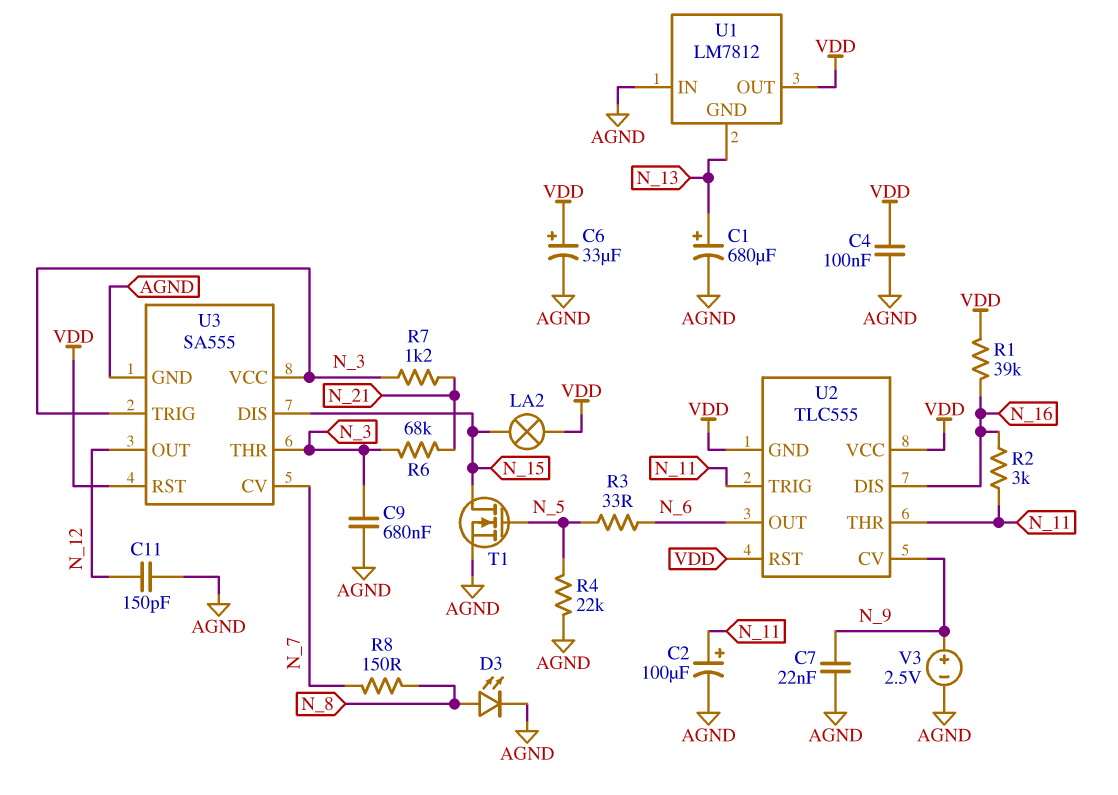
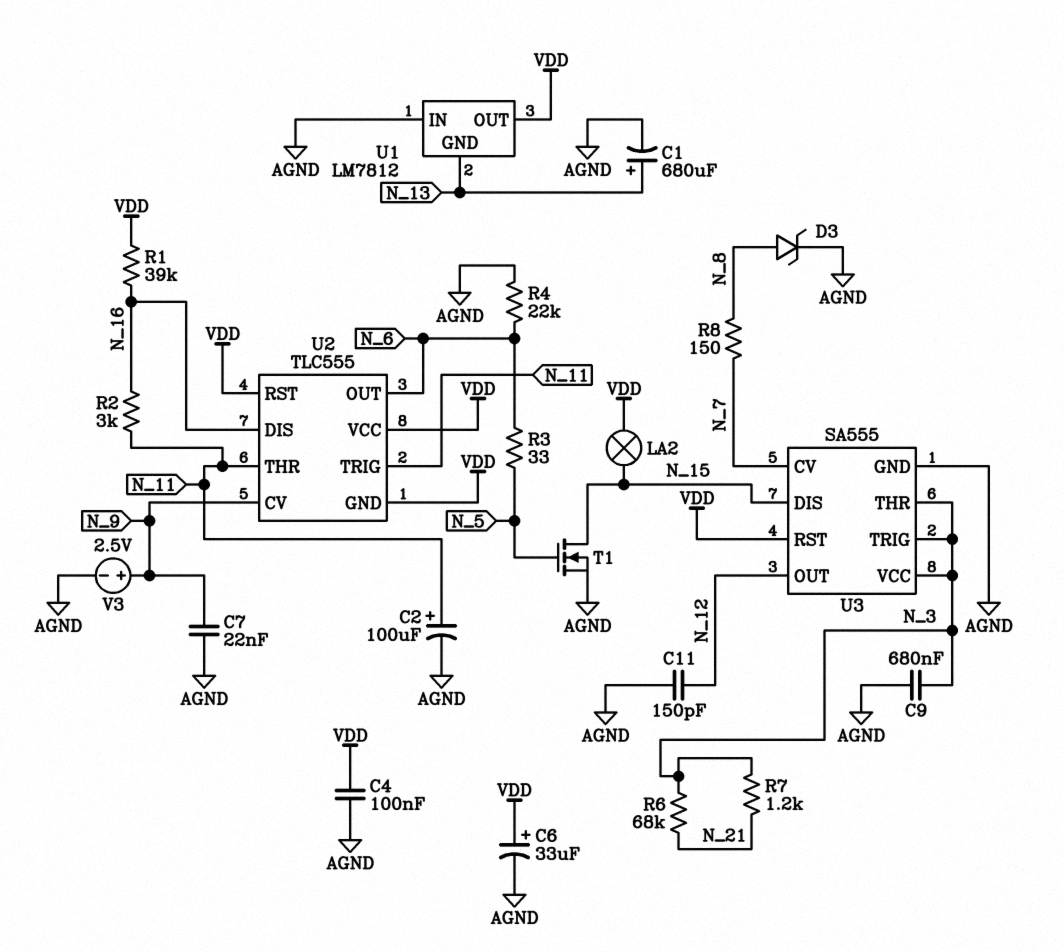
D3: LED (A N_8, K AGND) -> zener (A N_8, K AGND)
R4: 22k (AGND, N_5) -> 22k (AGND, N_6)

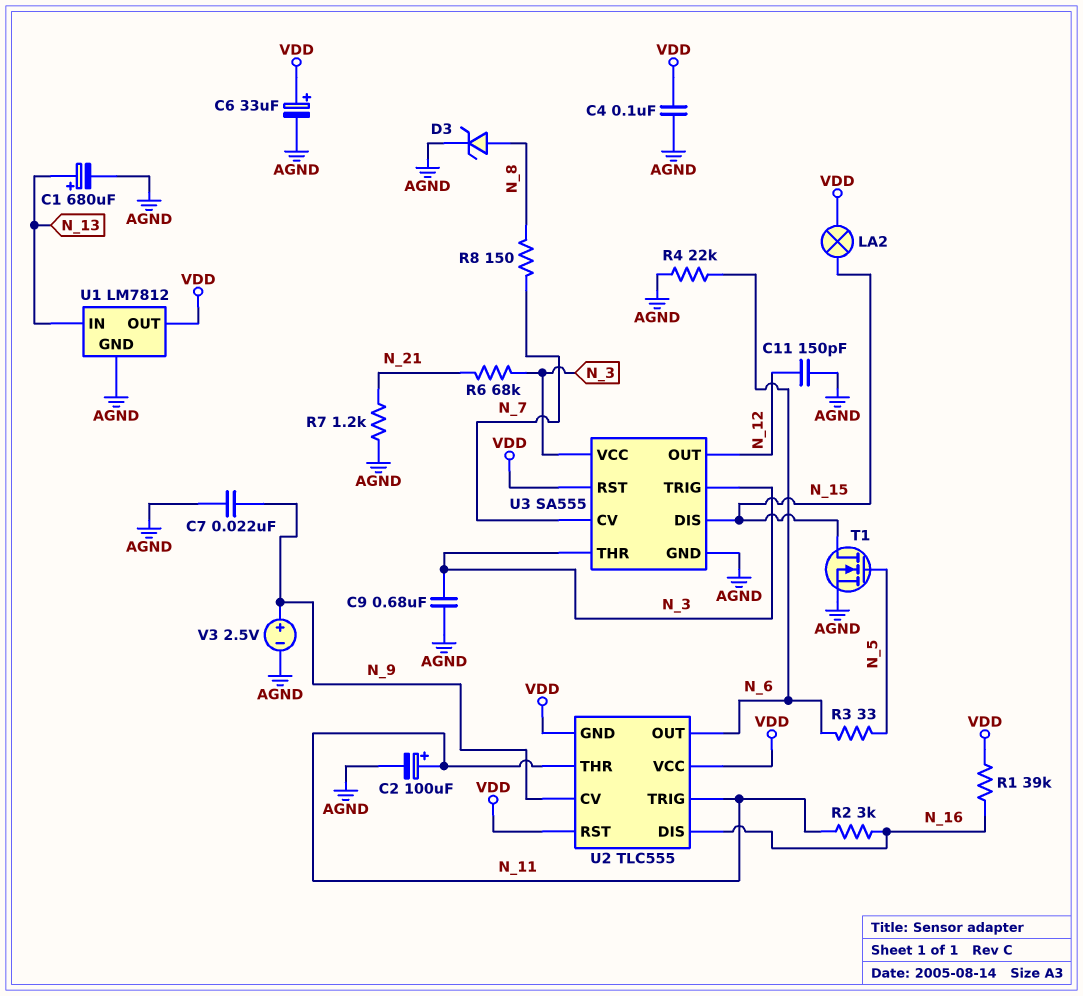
R7: 1.2k (N_3, N_21) -> 1.2k (AGND, N_21)
U1 pin GND: N_13 -> AGND
U1 pin IN: AGND -> N_13

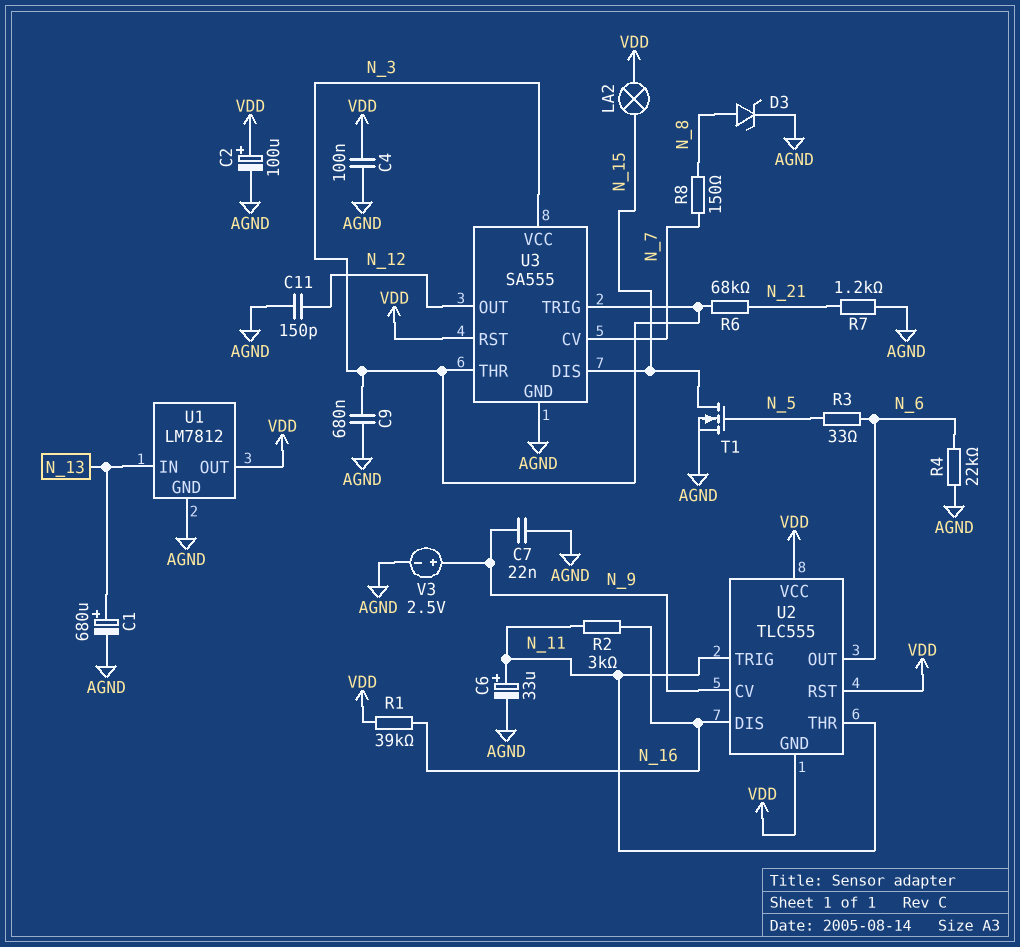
C2: 100uF (plus N_11, minus AGND) -> 100uF (plus VDD, minus AGND)
C6: 33uF (plus VDD, minus AGND) -> 33uF (plus N_11, minus AGND)

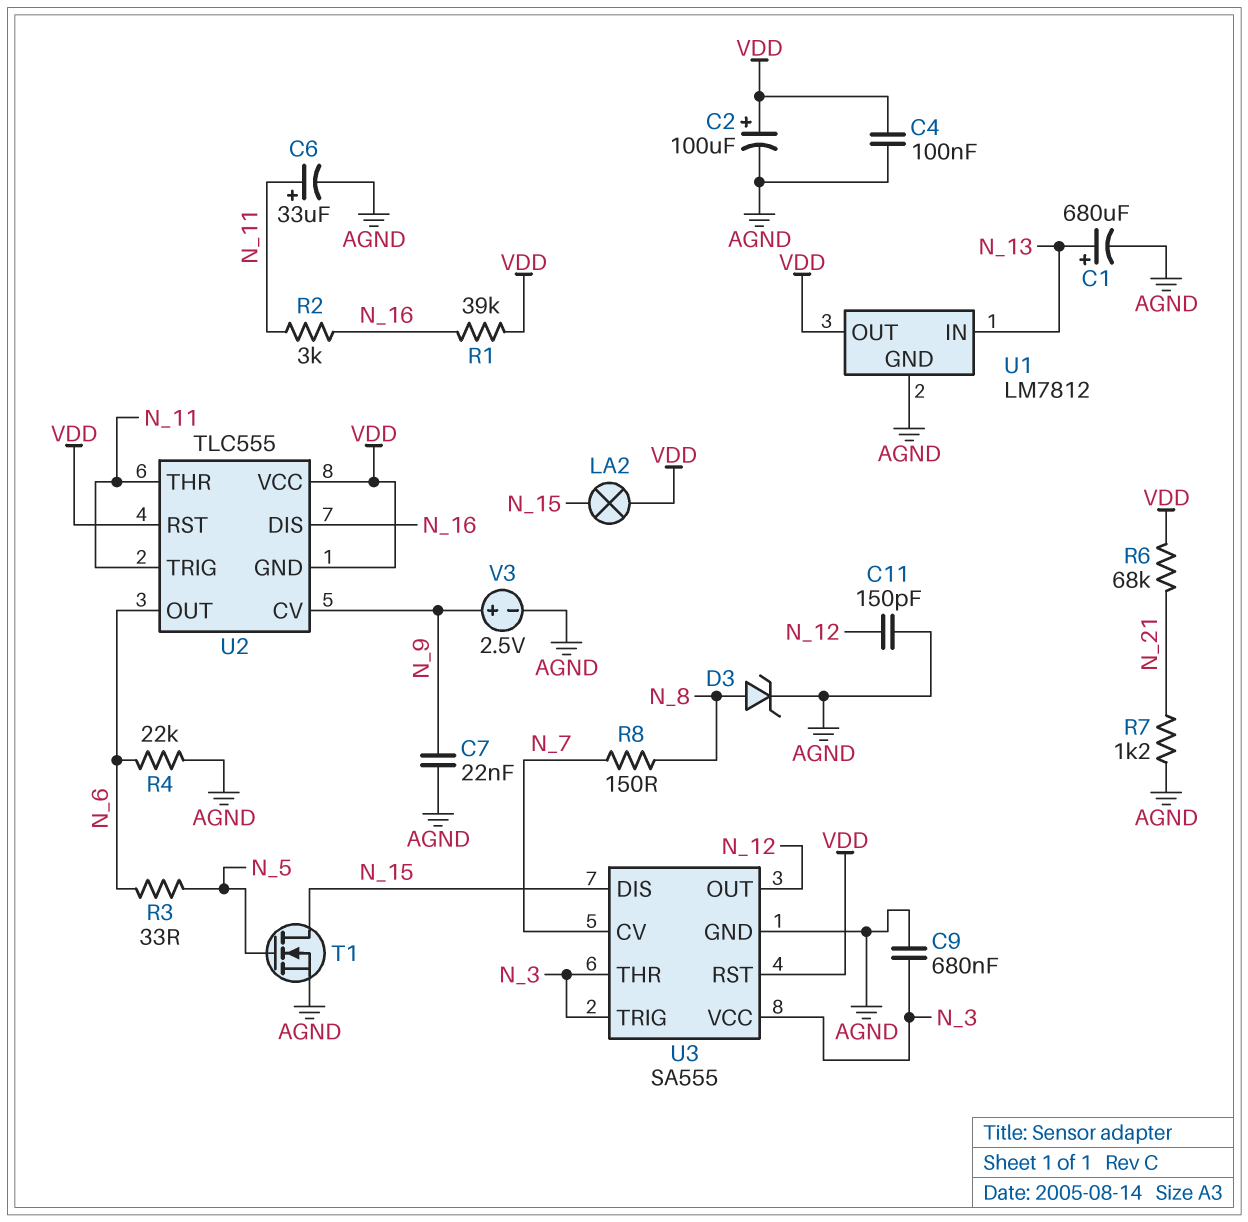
R6: 68k (N_3, N_21) -> 68k (N_21, VDD)

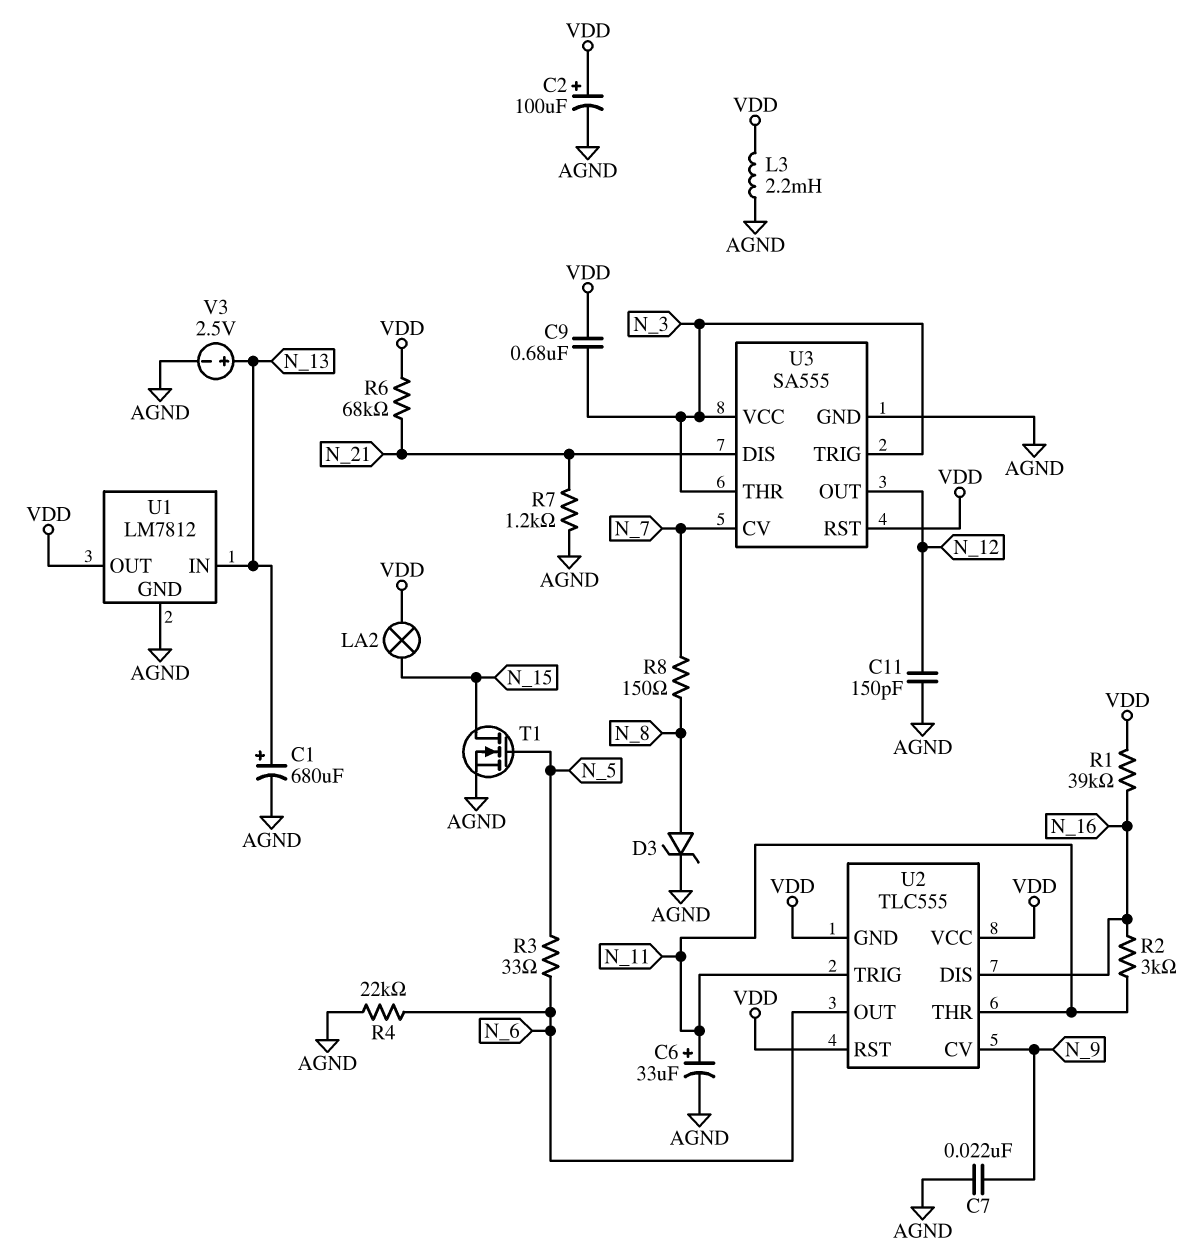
C4: 100nF (AGND, VDD) -> none
C9: 680nF (AGND, N_3) -> 680nF (N_3, VDD)
L3: none -> 2.2mH (AGND, VDD)
U3 pin DIS: N_15 -> N_21
V3: 2.5V (plus N_9, minus AGND) -> 2.5V (plus N_13, minus AGND)

